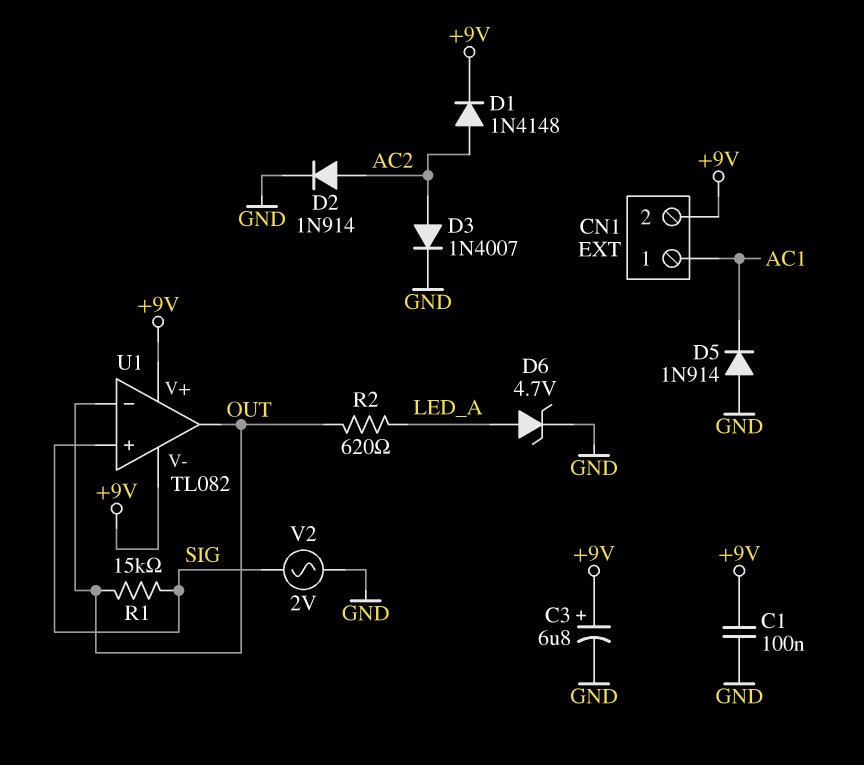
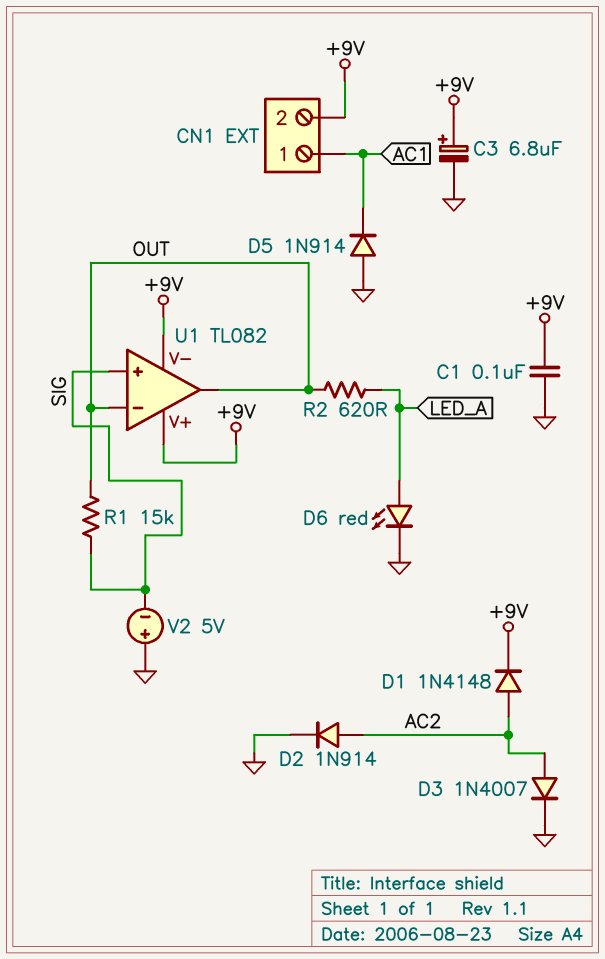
D6: zener 4.7V (A LED_A, K GND) -> LED red (A LED_A, K GND)
V2: AC 2V (GND, SIG) -> 5V (plus GND, minus SIG)

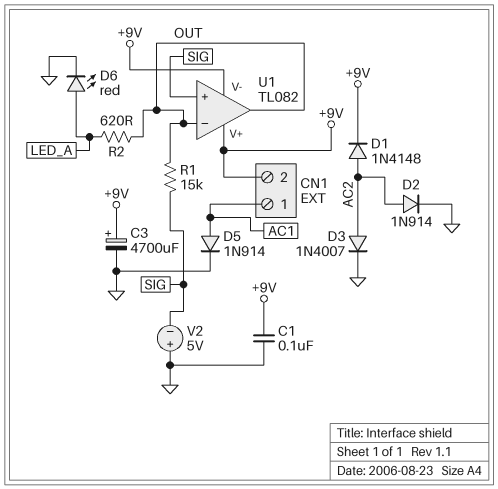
C3: 6.8uF (plus +9V, minus GND) -> 4700uF (plus +9V, minus GND)
D5: diode 1N914 (A GND, K AC1) -> diode 1N914 (A AC1, K GND)

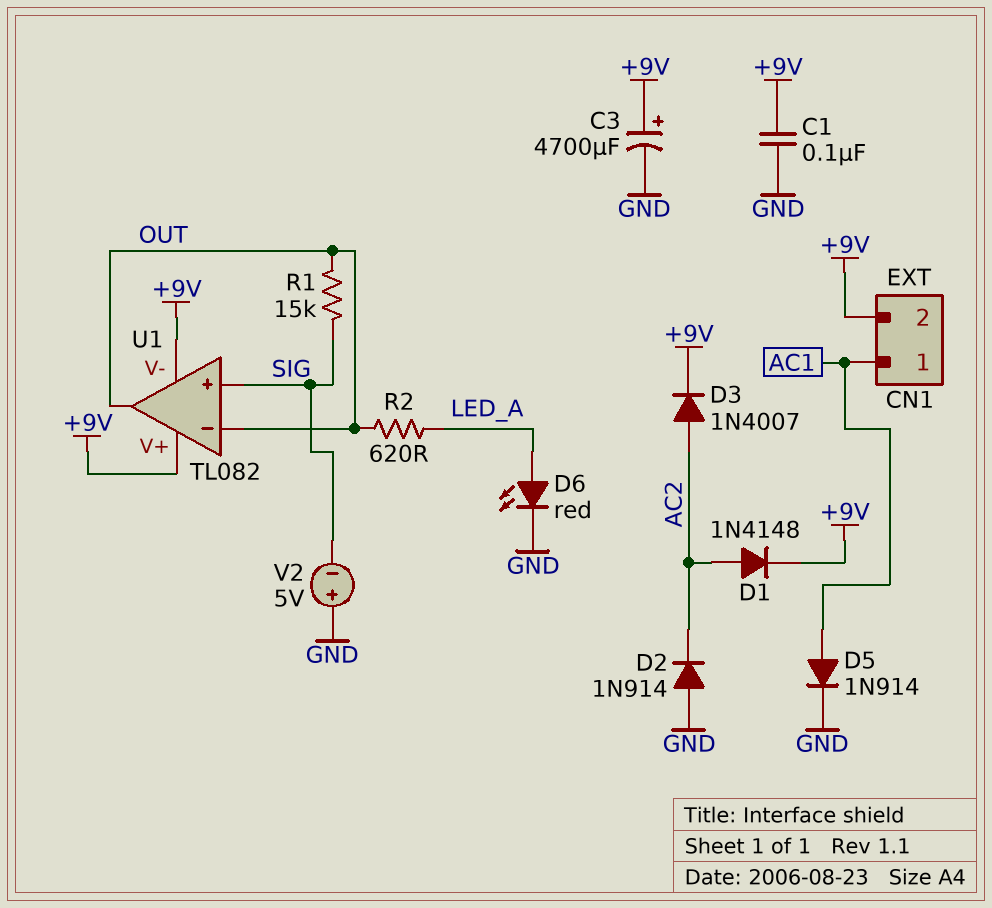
D2: diode 1N914 (A AC2, K GND) -> diode 1N914 (A GND, K AC2)
D3: diode 1N4007 (A AC2, K GND) -> diode 1N4007 (A AC2, K +9V)

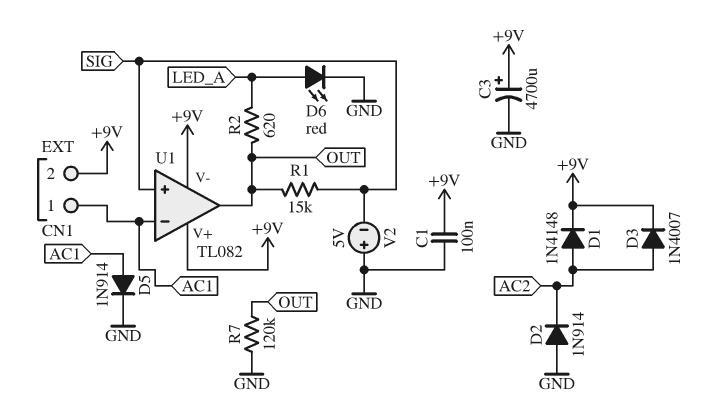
R7: none -> 120k (GND, OUT)
U1 pin in-: OUT -> AC1

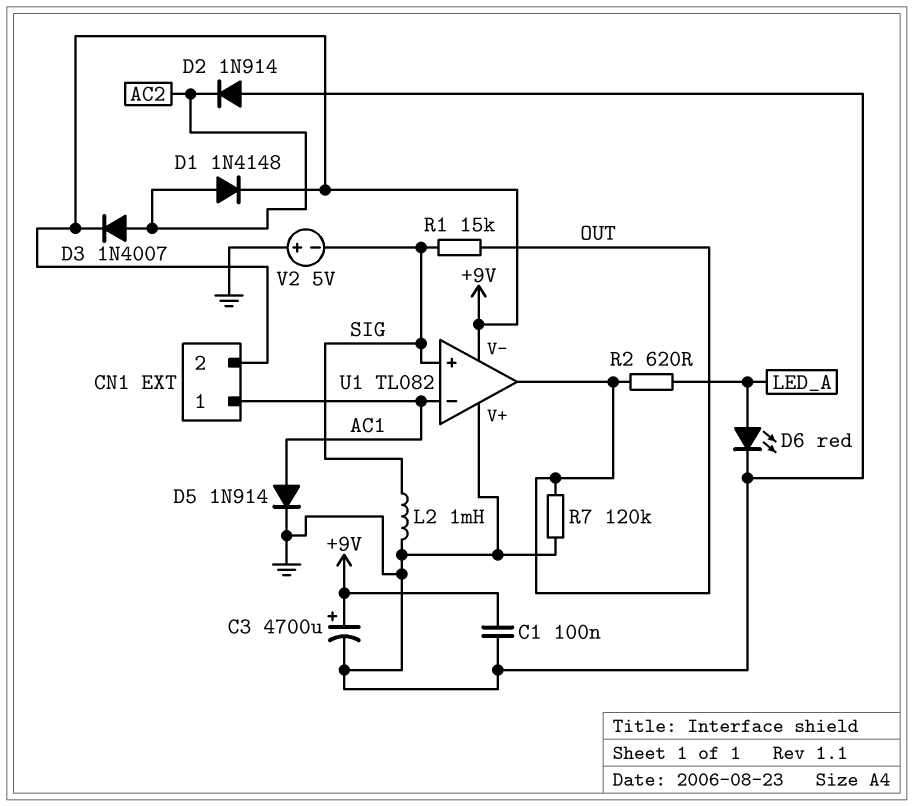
L2: none -> 1mH (GND, SIG)
U1 pin V+: +9V -> GND

